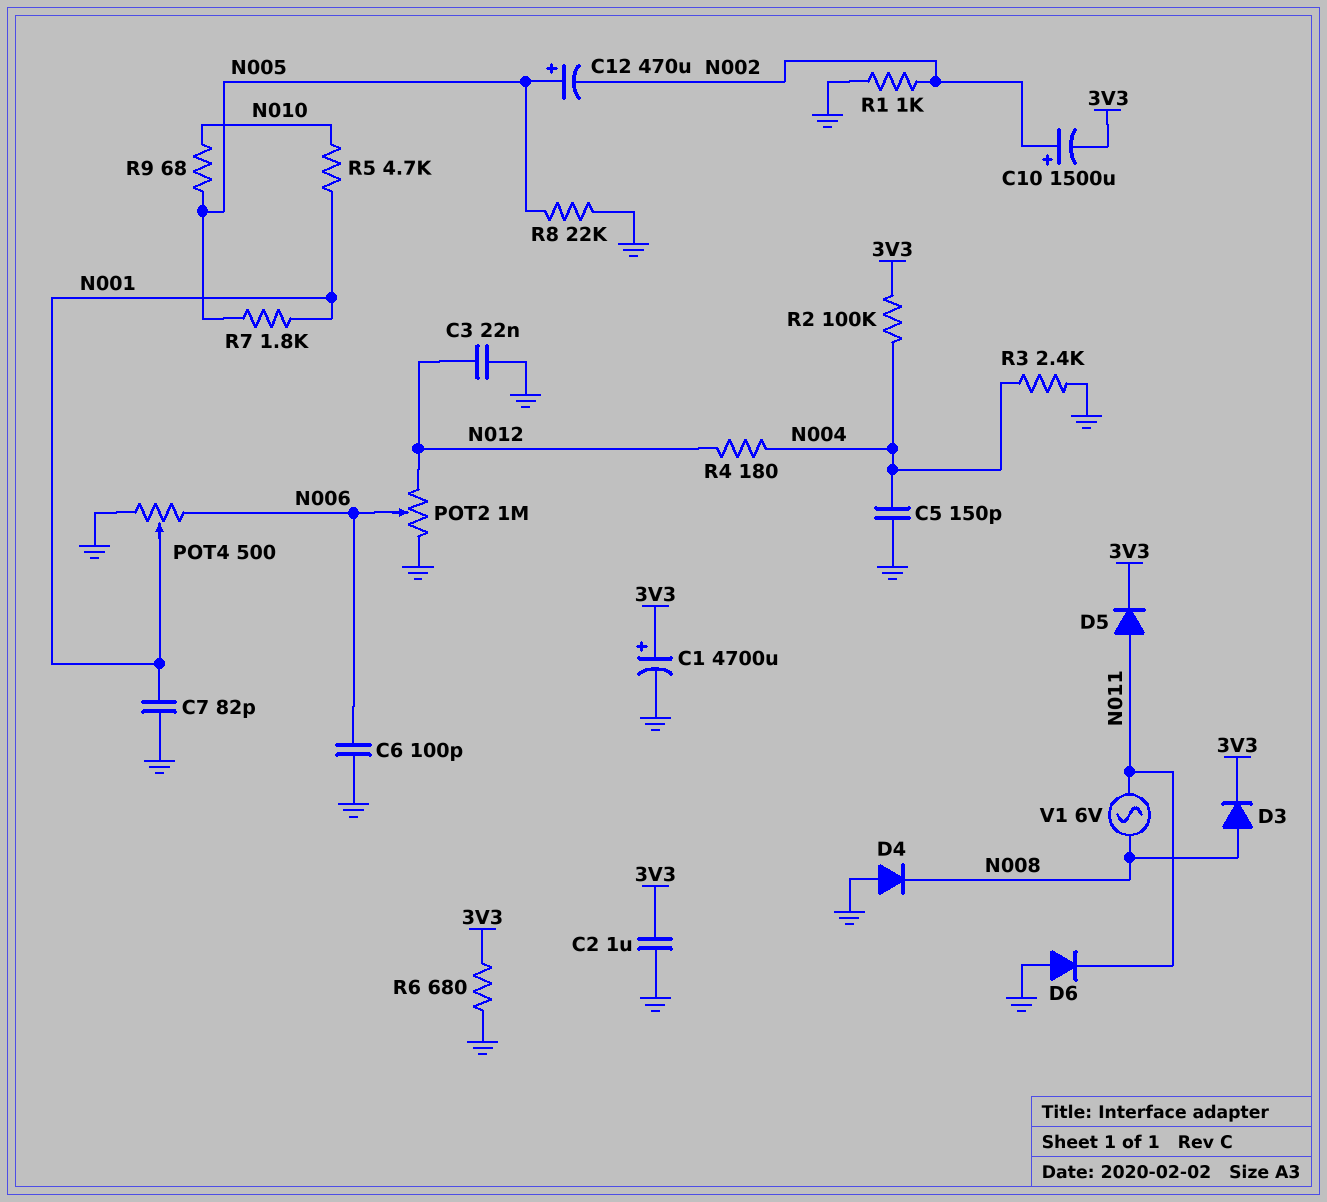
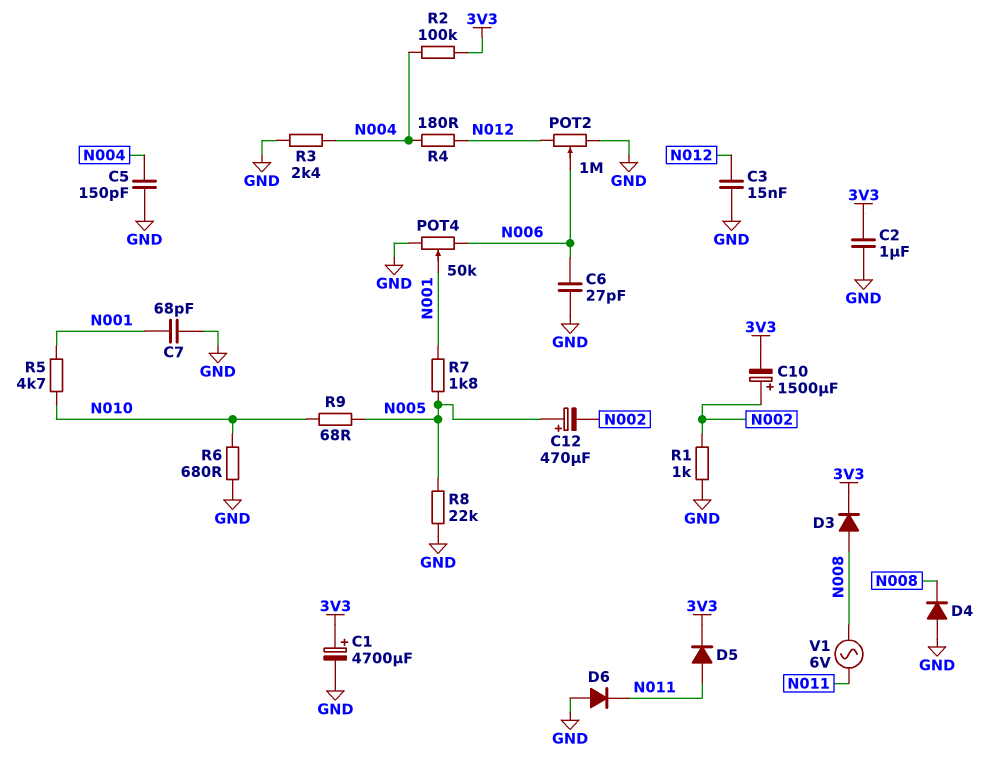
C3: 22nF (GND, N012) -> 15nF (GND, N012)
C6: 100pF (GND, N006) -> 27pF (GND, N006)
C7: 82pF (GND, N001) -> 68pF (GND, N001)
POT4: 500 (GND, N006, wiper N001) -> 50k (GND, N006, wiper N001)
R6: 680 (3V3, GND) -> 680 (GND, N010)

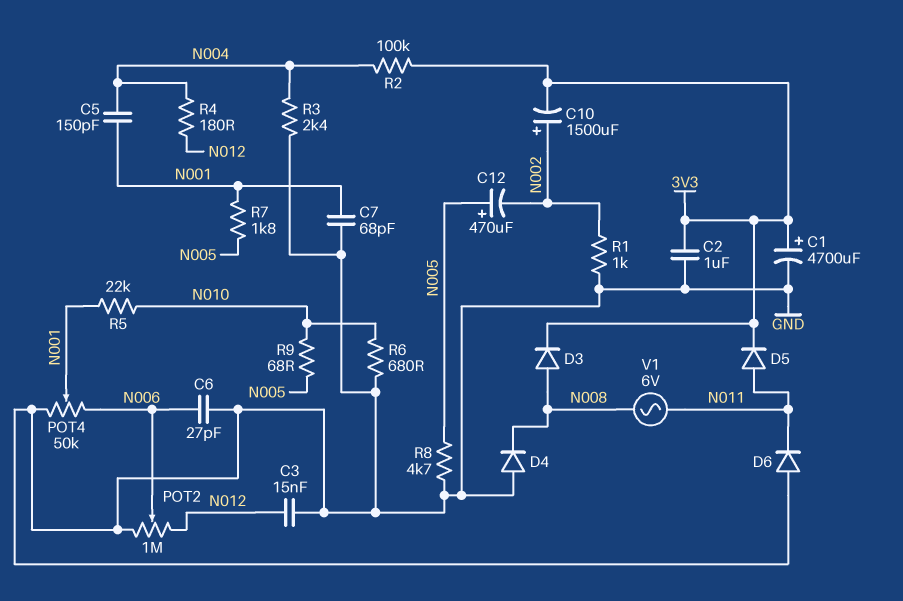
C5: 150pF (GND, N004) -> 150pF (N001, N004)
R5: 4.7k (N001, N010) -> 22k (N001, N010)
R8: 22k (GND, N005) -> 4.7k (GND, N005)

